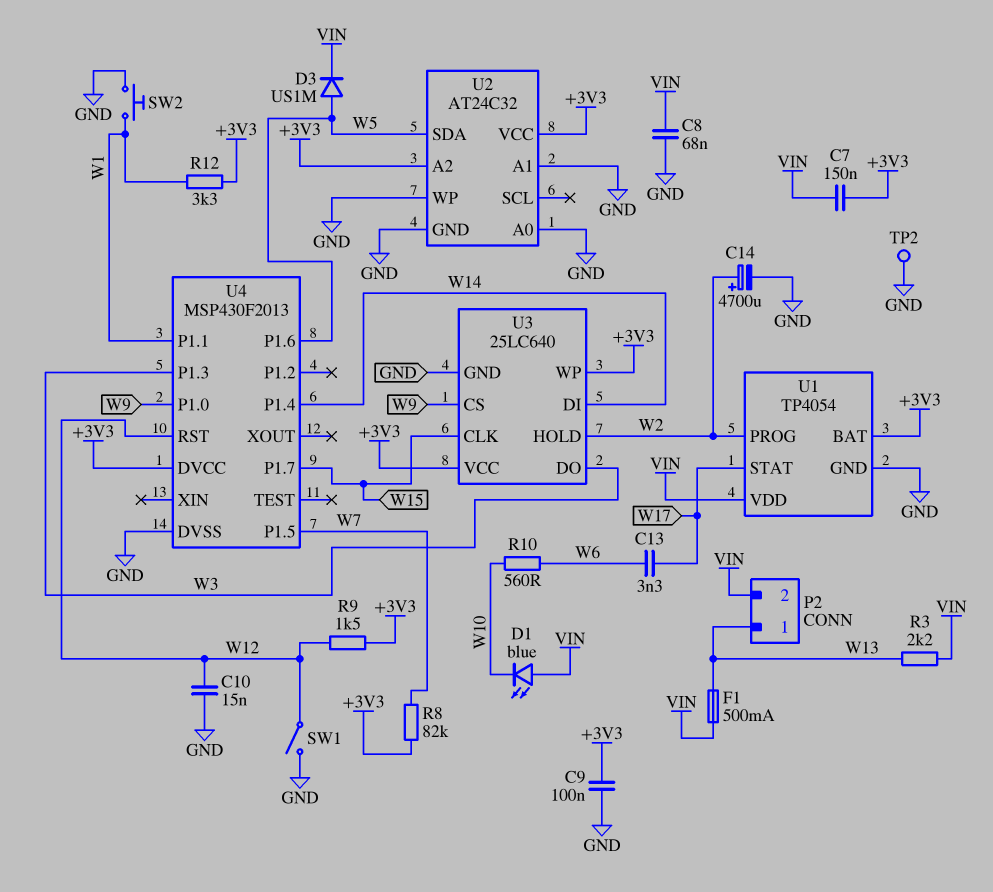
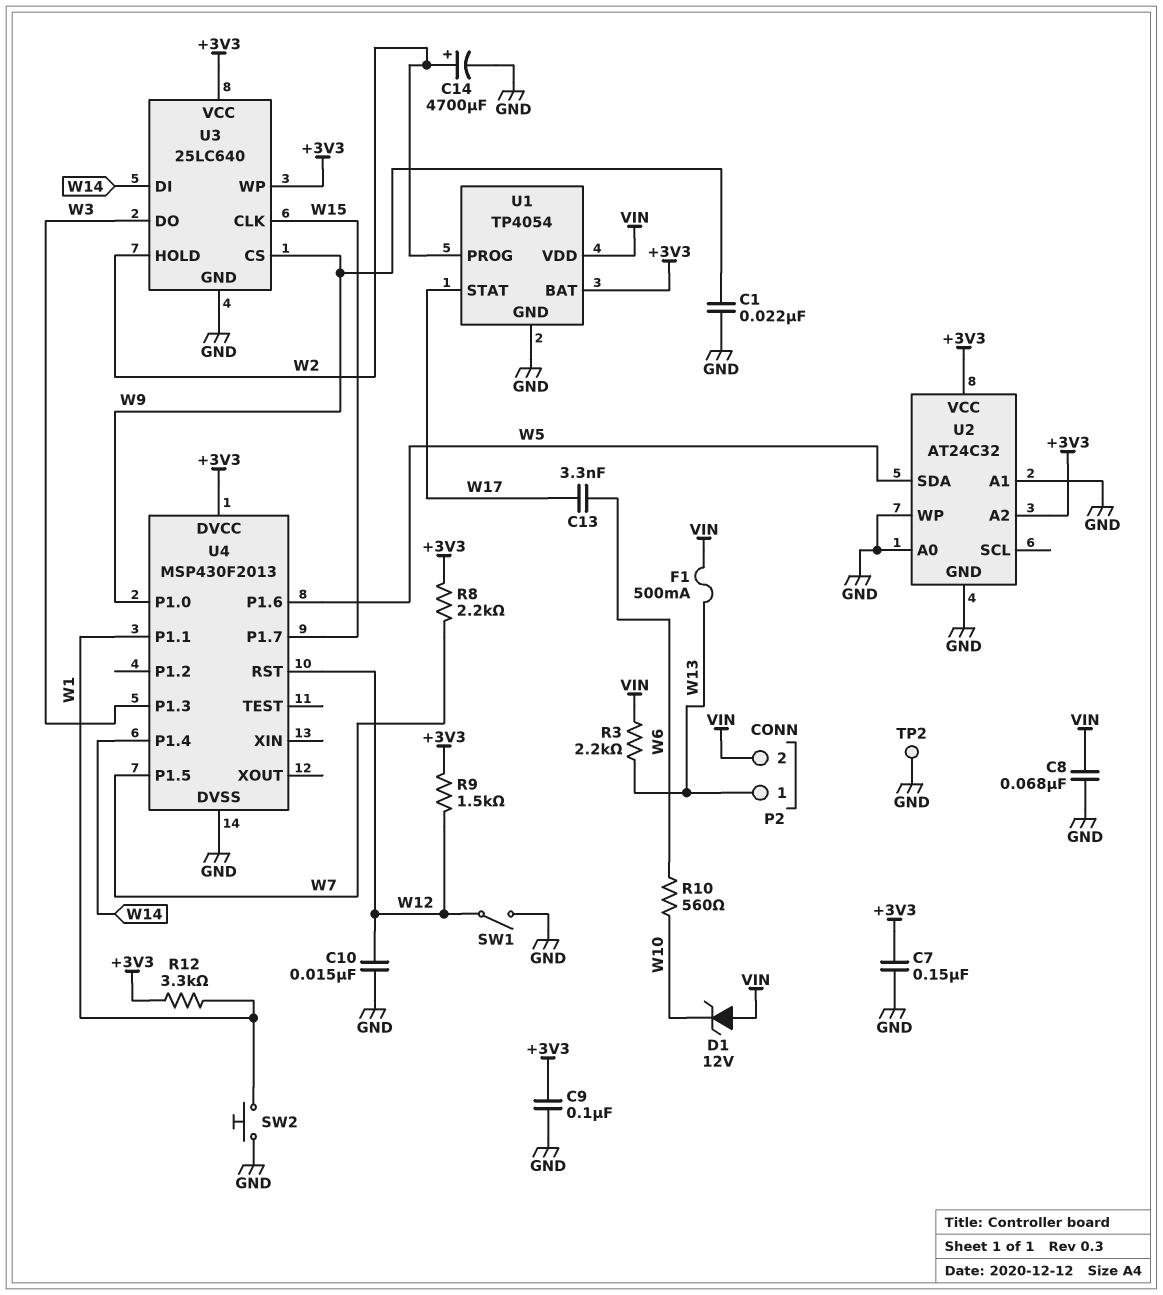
C1: none -> 22nF (GND, W9)
C7: 150nF (+3V3, VIN) -> 150nF (+3V3, GND)
D1: LED blue (A VIN, K W10) -> zener 12V (A VIN, K W10)
D3: diode US1M (A W5, K VIN) -> none
R8: 82k (+3V3, W7) -> 2.2k (+3V3, W7)

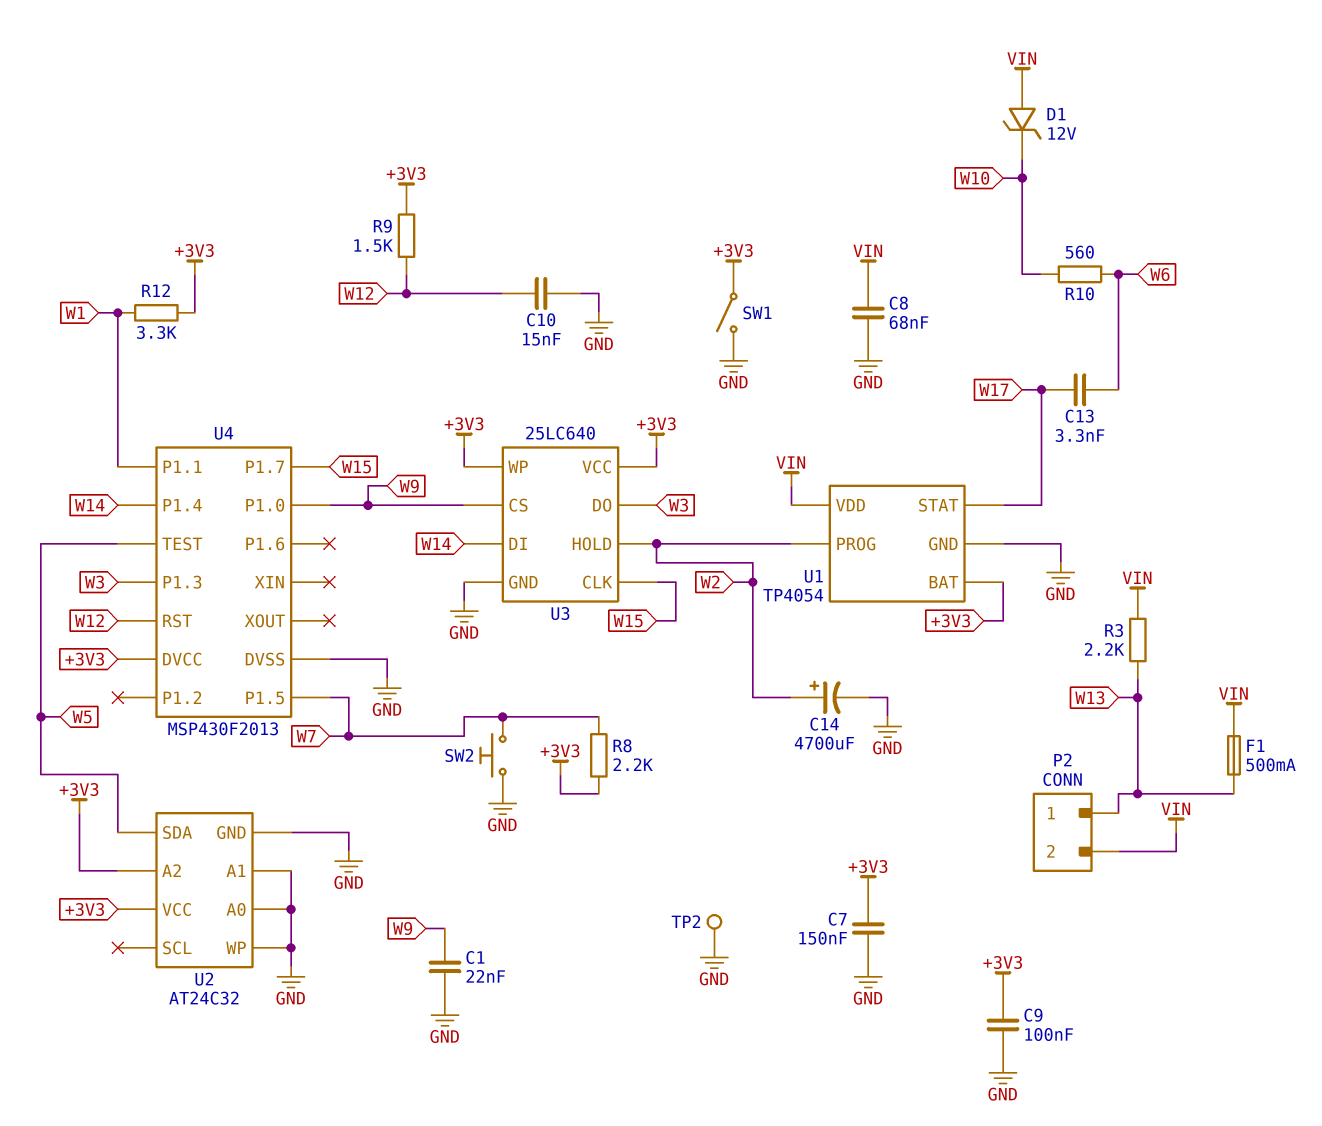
SW1: switch (GND, W12) -> switch (+3V3, GND)
SW2: button (GND, W1) -> button (GND, W7)
U4 pin P1.6: W5 -> none
U4 pin TEST: none -> W5

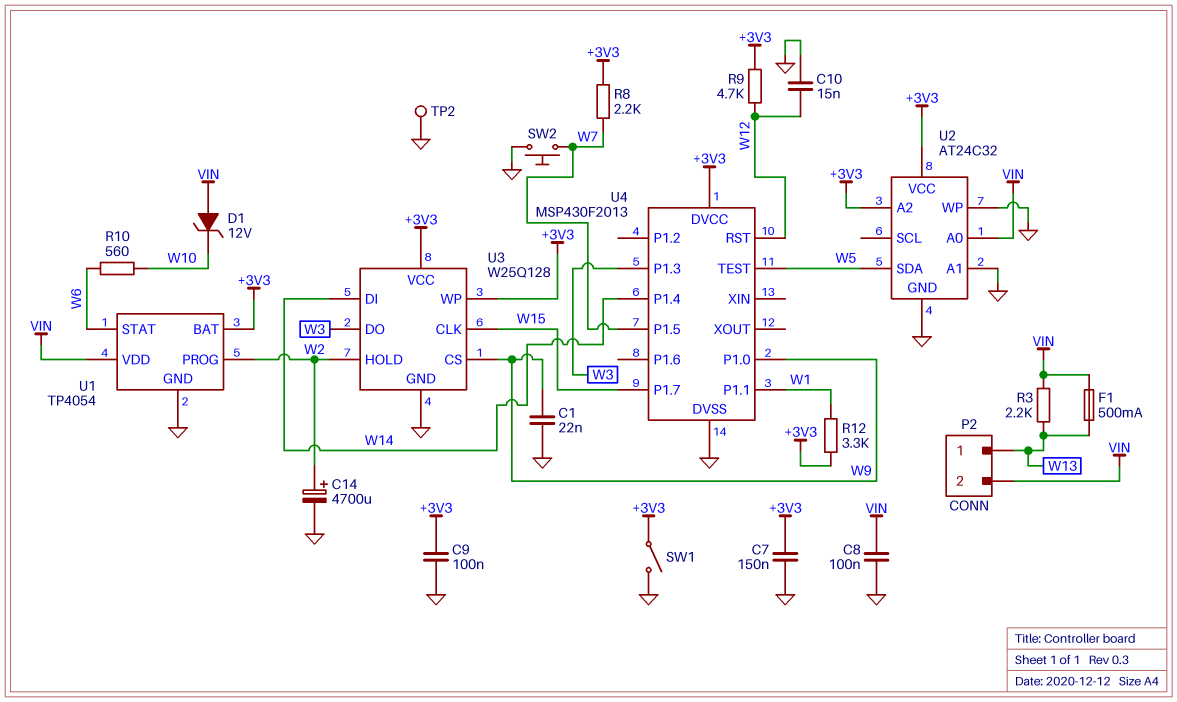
C8: 68nF (GND, VIN) -> 100nF (GND, VIN)
C13: 3.3nF (W6, W17) -> none
R9: 1.5k (+3V3, W12) -> 4.7k (+3V3, W12)
U1 pin STAT: W17 -> W6
U2 pin A0: GND -> VIN
U3: 25LC640 -> W25Q128

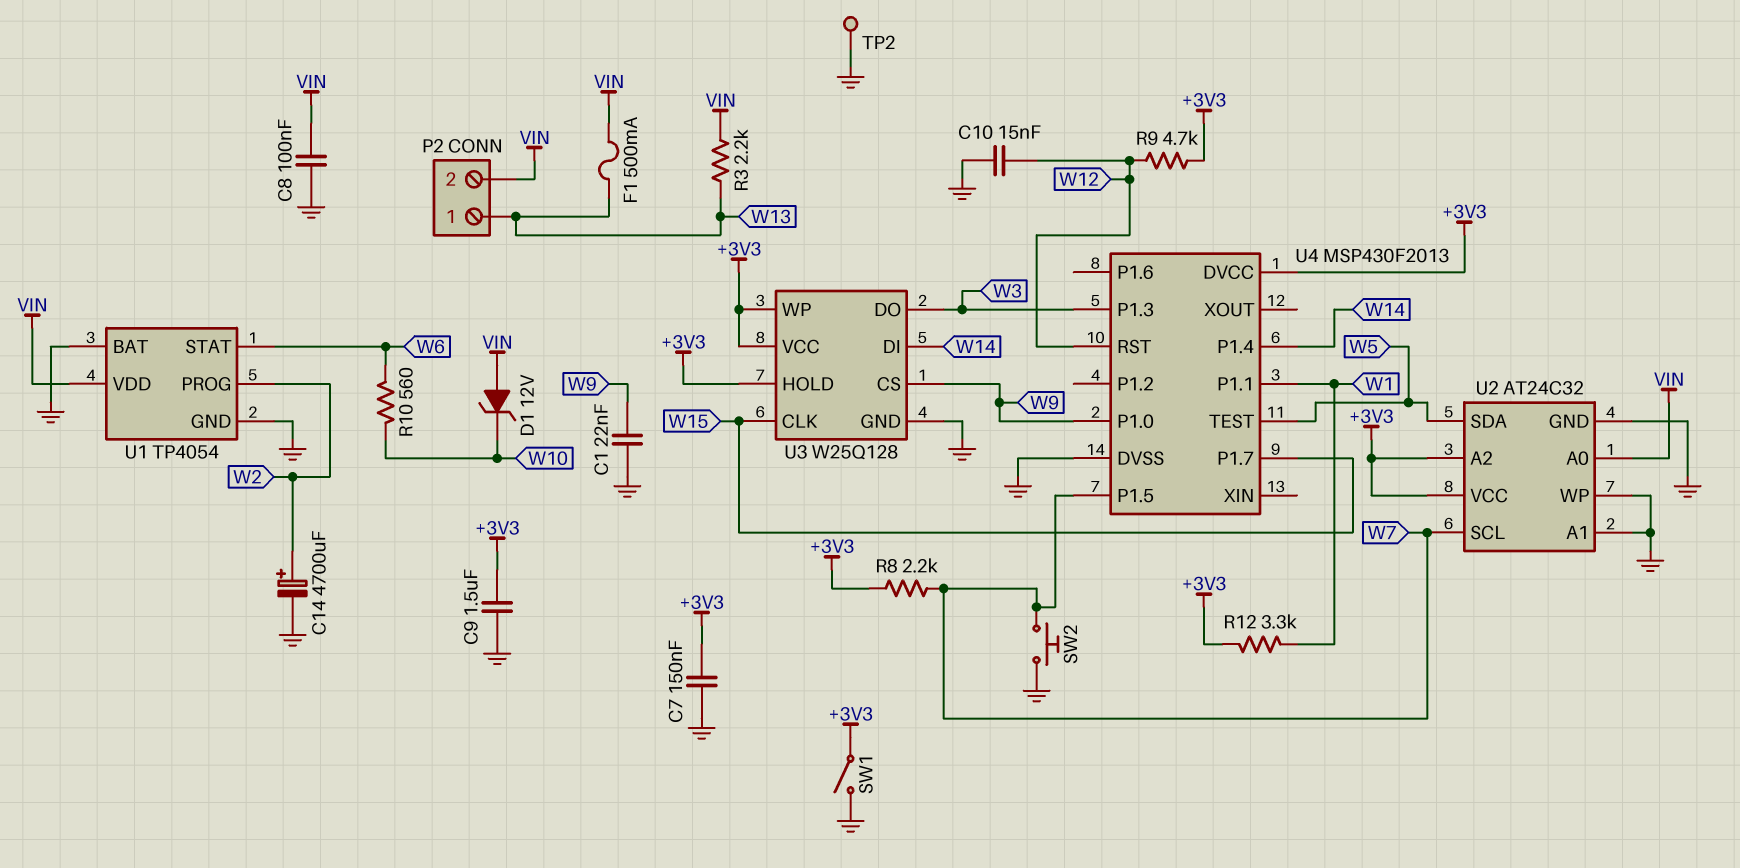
C9: 100nF (+3V3, GND) -> 1.5uF (+3V3, GND)
U1 pin BAT: +3V3 -> GND
U2 pin SCL: none -> W7
U3 pin HOLD: W2 -> +3V3

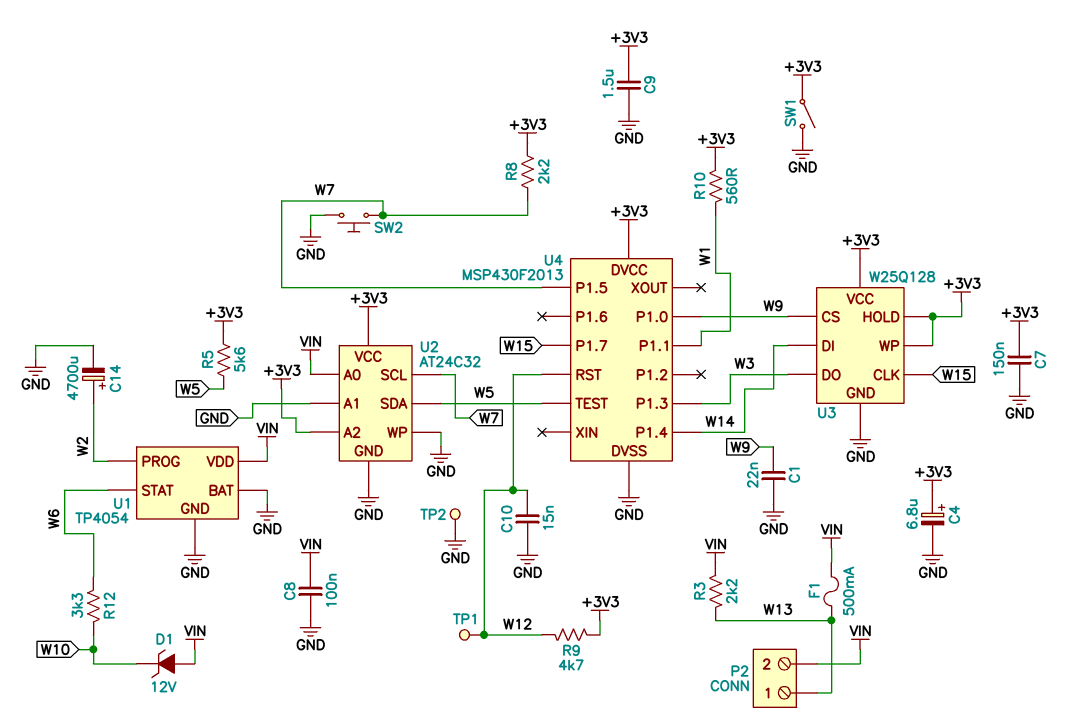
C4: none -> 6.8uF (plus +3V3, minus GND)
R5: none -> 5.6k (+3V3, W5)
R10: 560 (W6, W10) -> 560 (+3V3, W1)
R12: 3.3k (+3V3, W1) -> 3.3k (W6, W10)
TP1: none -> test point (W12)

